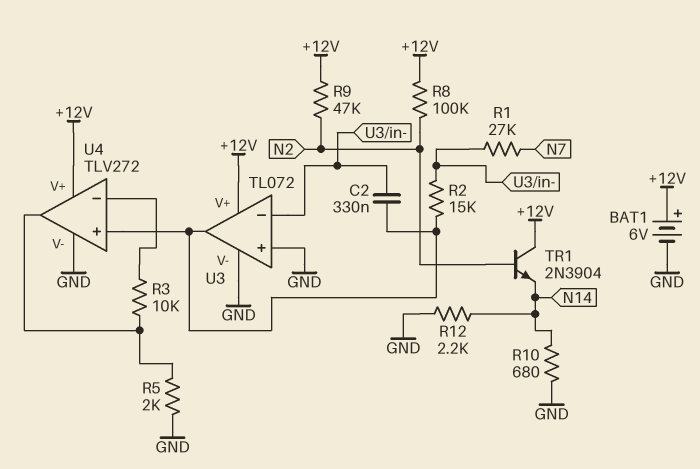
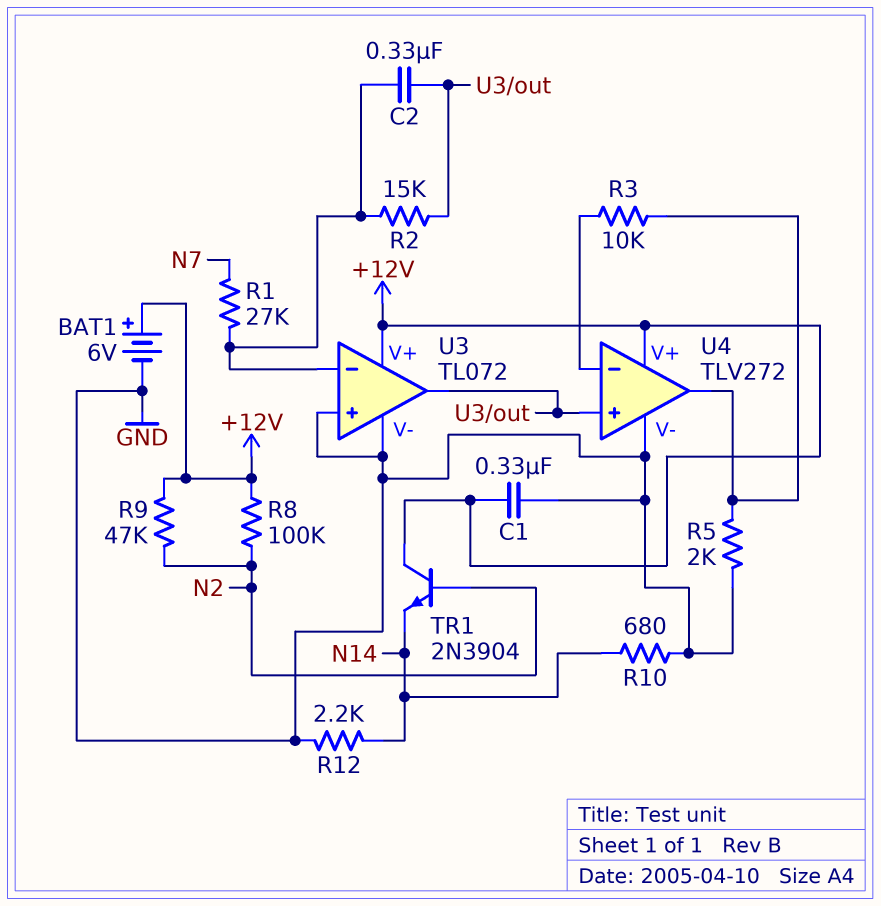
C1: none -> 330nF (+12V, GND)

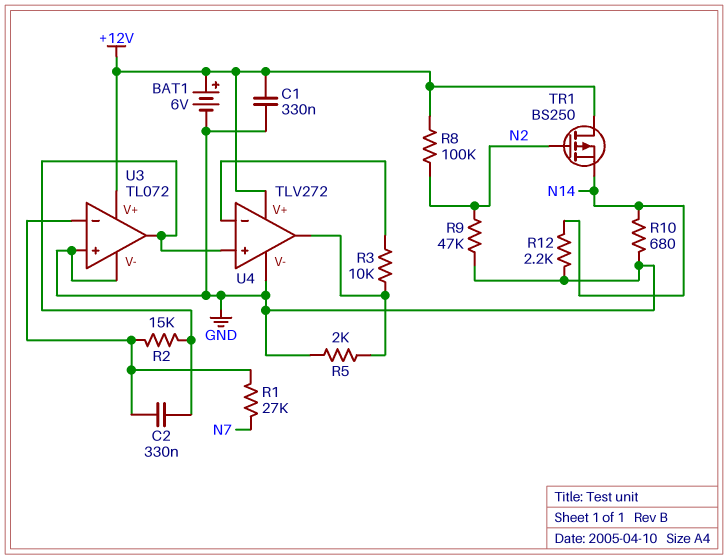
R9: 47k (+12V, N2) -> 47k (GND, N2)
TR1: NPN 2N3904 (B N2, C +12V, E N14) -> PMOS BS250 (G N2, D +12V, S N14)

